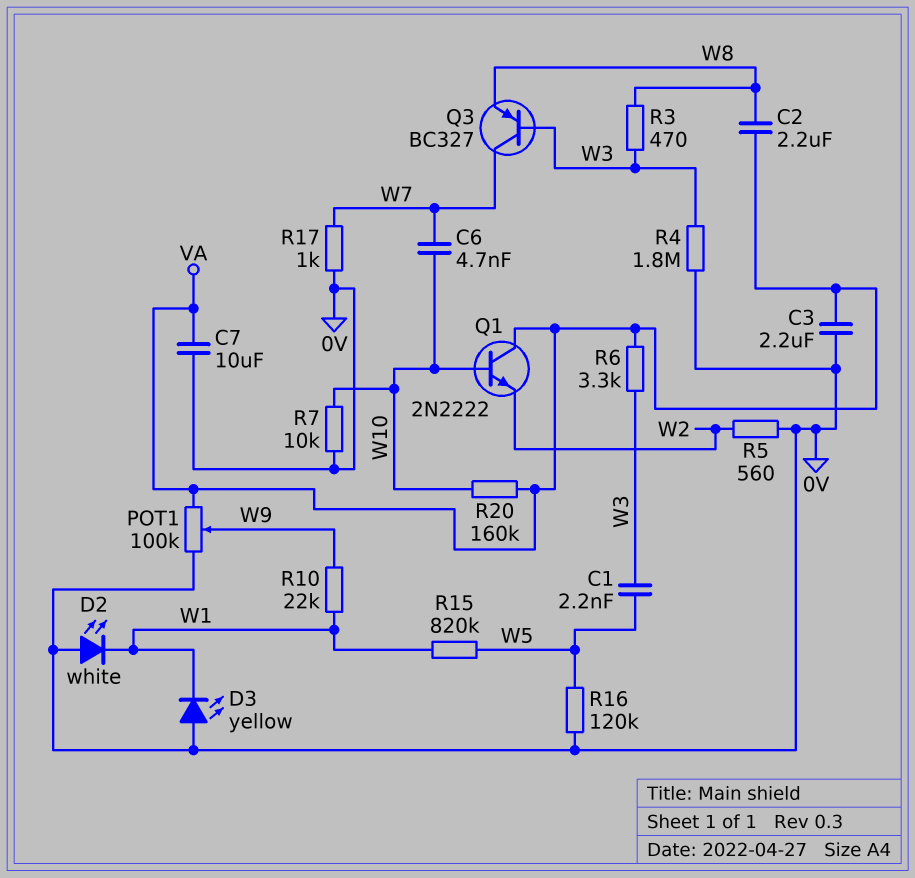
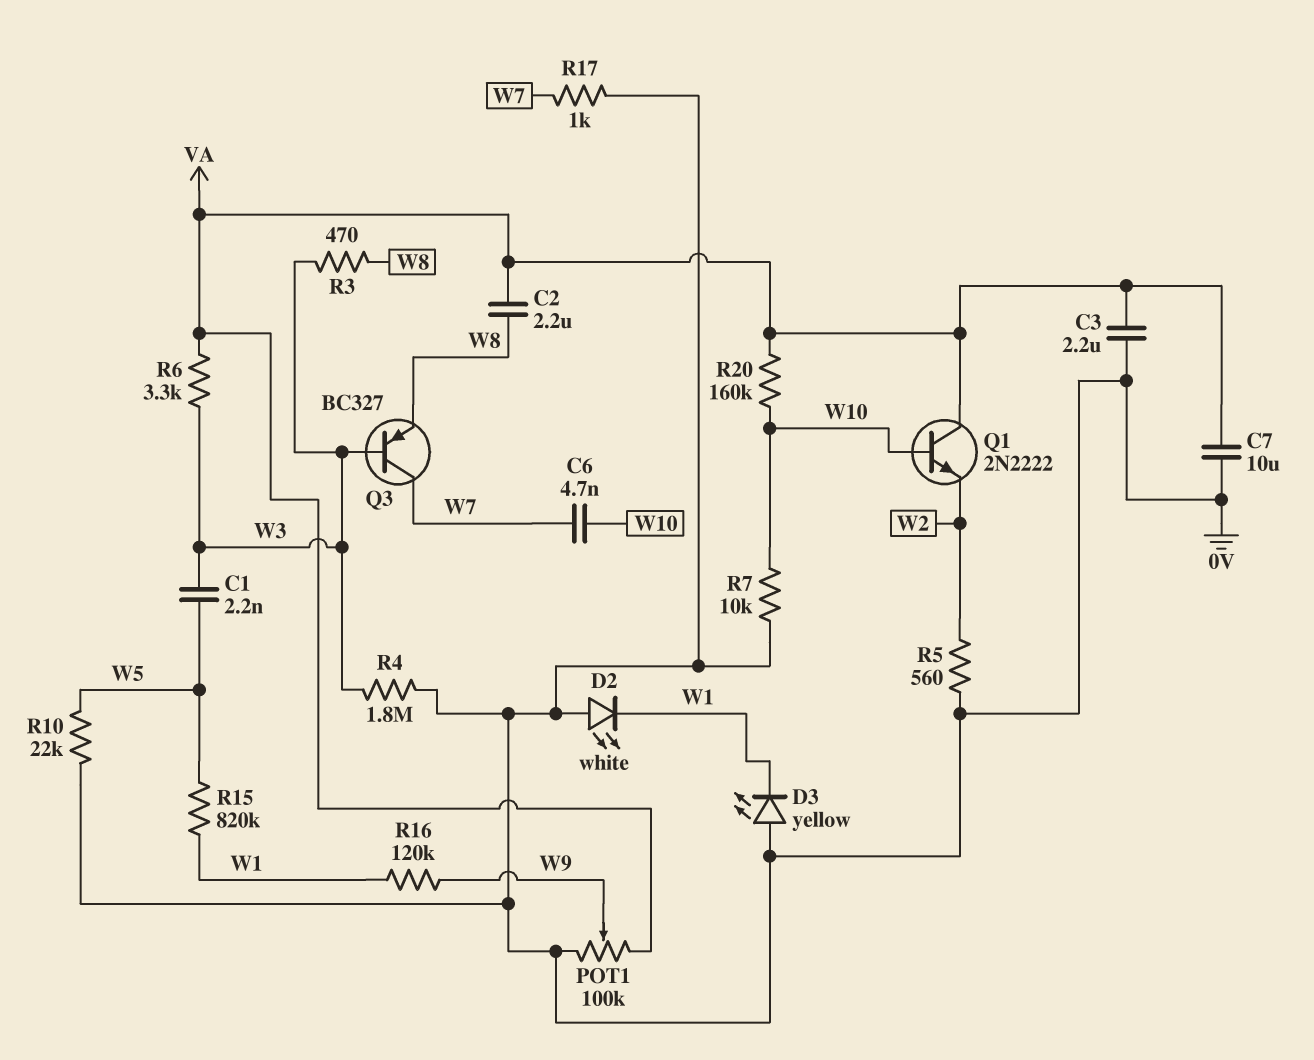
R10: 22k (W1, W9) -> 22k (0V, W5)
R16: 120k (0V, W5) -> 120k (W1, W9)

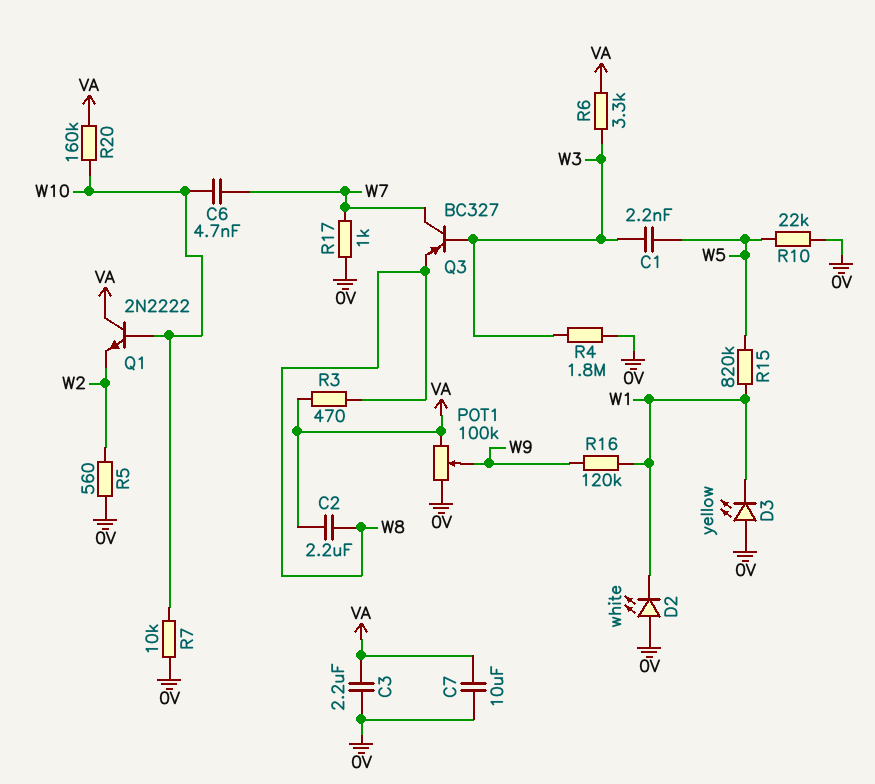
R3: 470 (W3, W8) -> 470 (VA, W8)

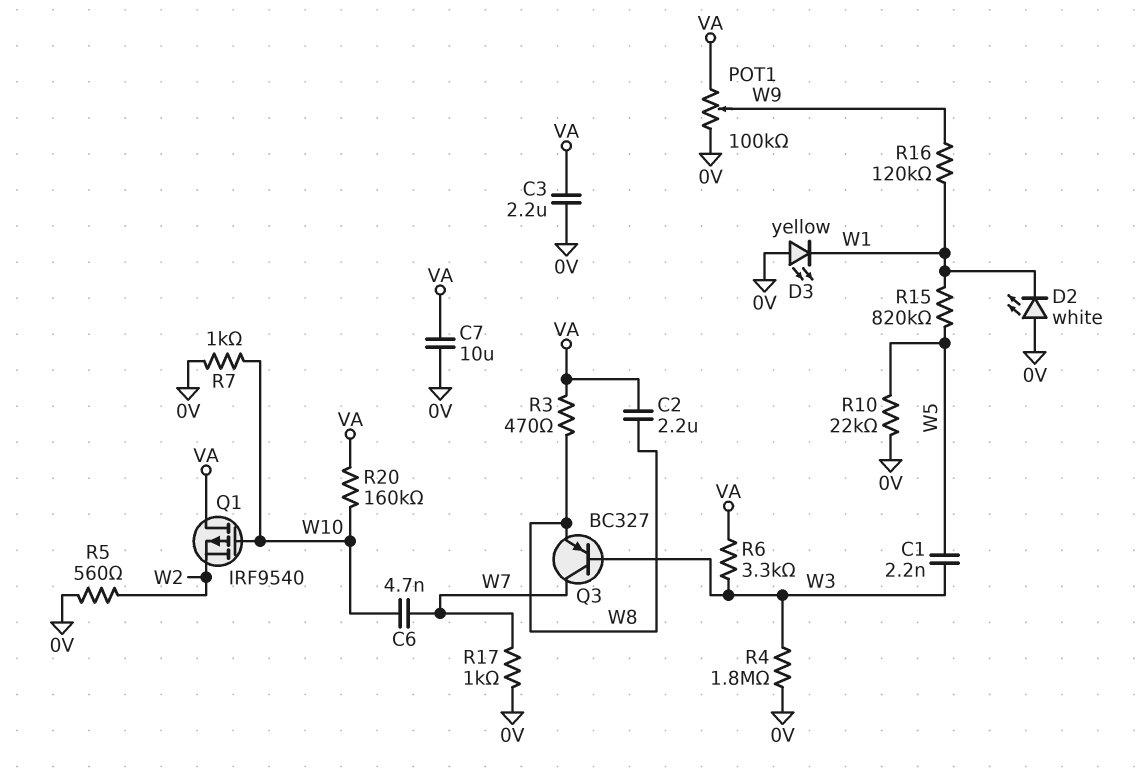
Q1: NPN 2N2222 (B W10, C VA, E W2) -> PMOS IRF9540 (G W10, D VA, S W2)
R7: 10k (0V, W10) -> 1k (0V, W10)

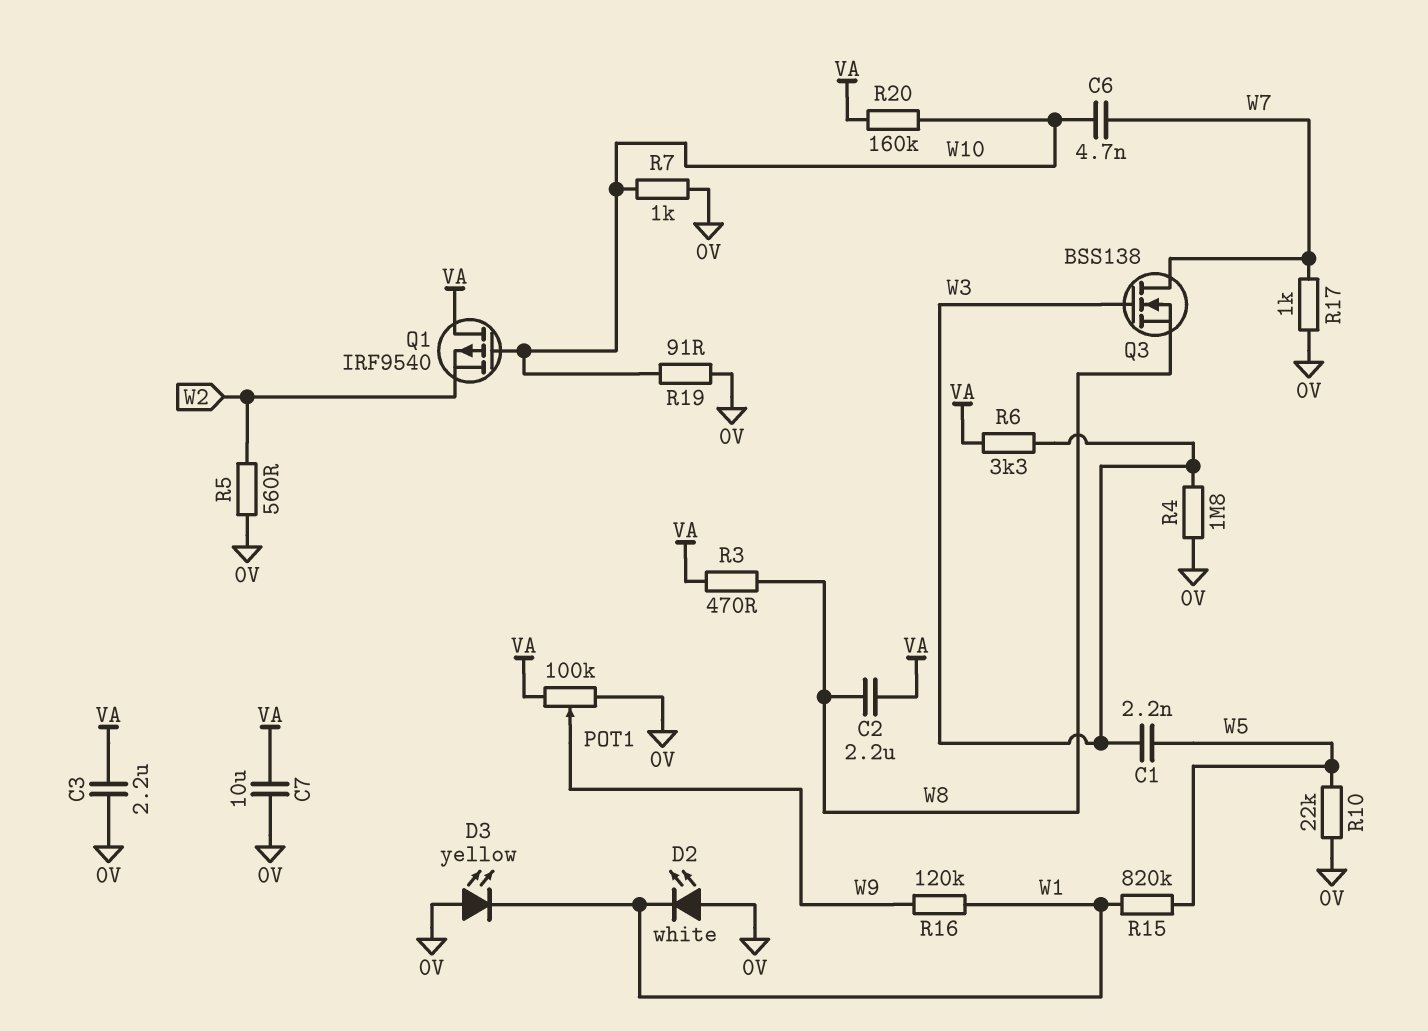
Q3: PNP BC327 (B W3, C W7, E W8) -> NMOS BSS138 (G W3, D W7, S W8)
R19: none -> 91 (0V, W10)

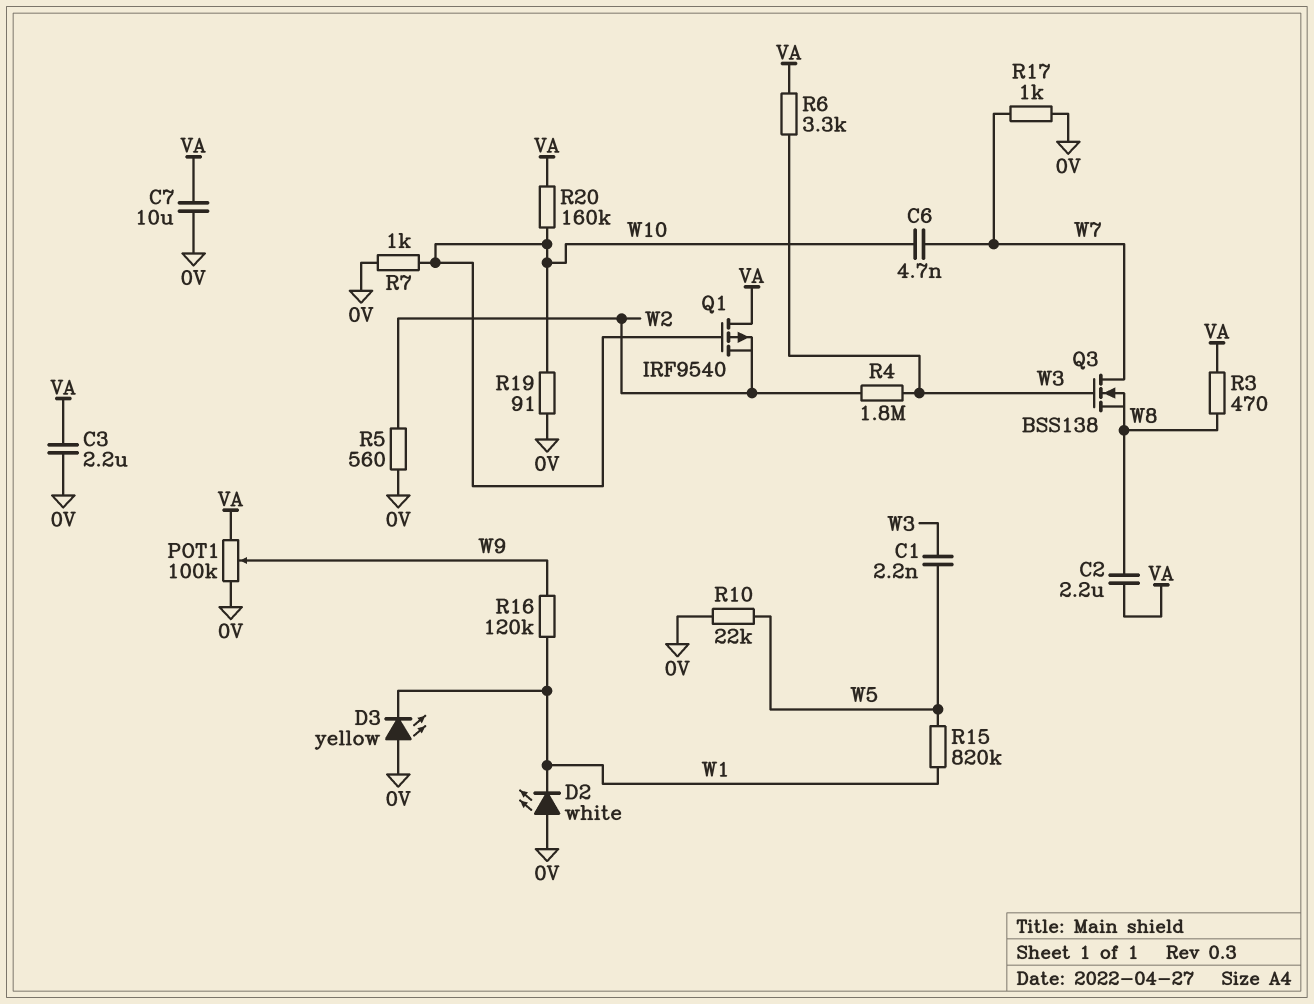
R4: 1.8M (0V, W3) -> 1.8M (W2, W3)

